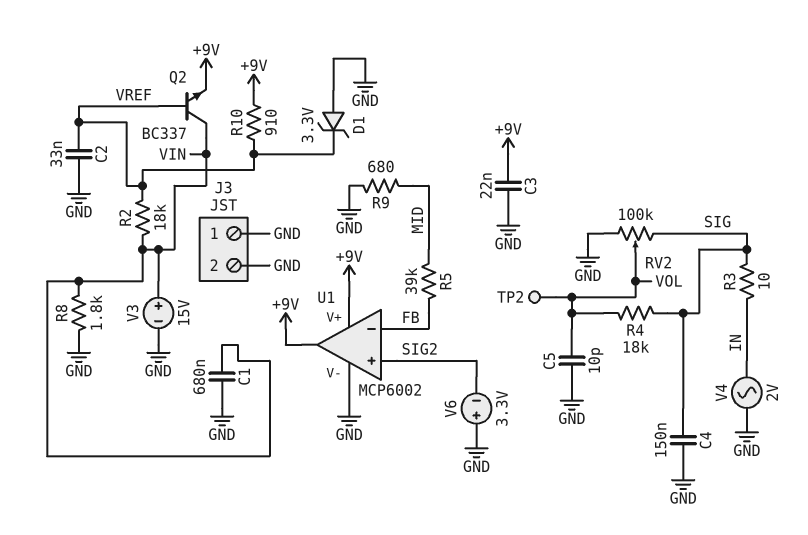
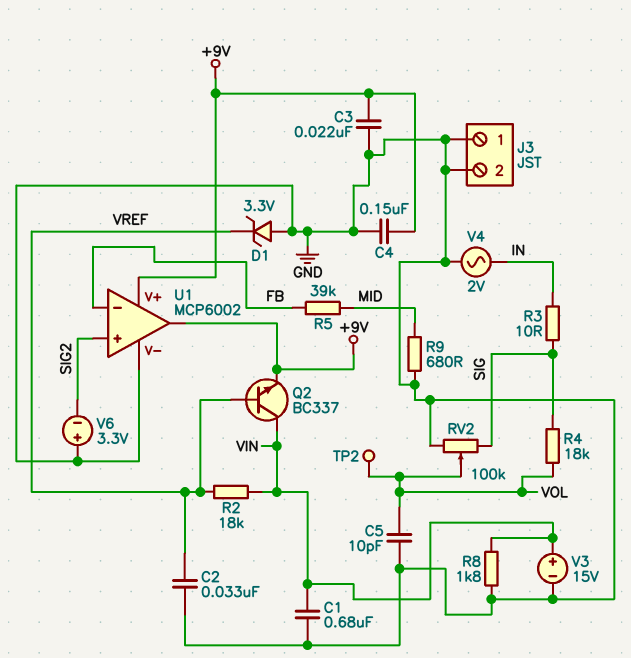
C4: 150nF (GND, SIG) -> 150nF (+9V, GND)
R10: 910 (+9V, VREF) -> none

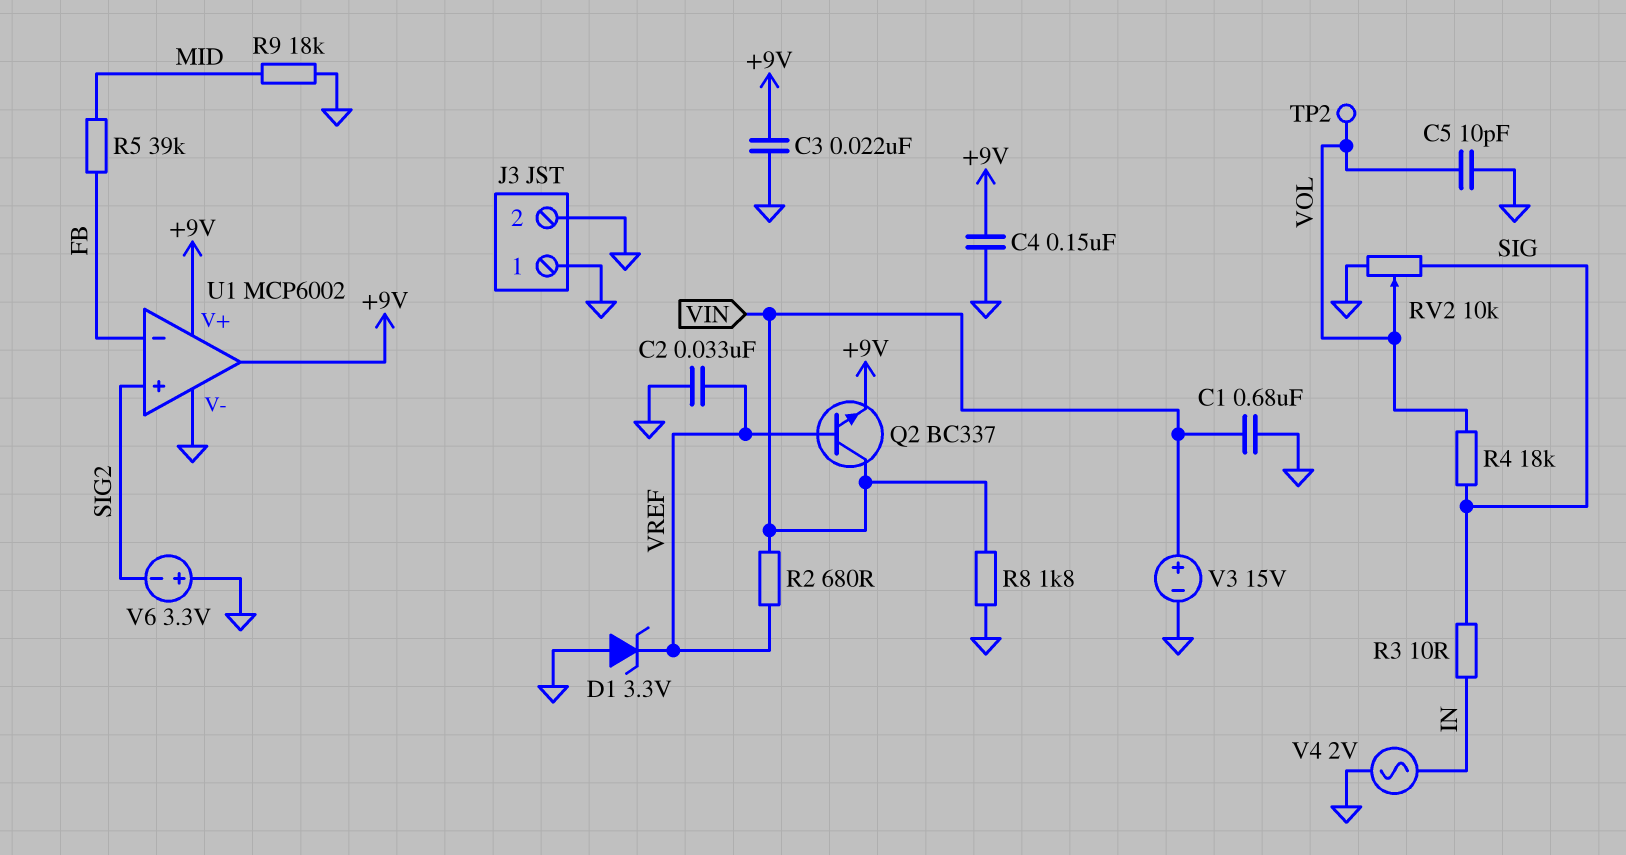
R2: 18k (VIN, VREF) -> 680 (VIN, VREF)
R9: 680 (GND, MID) -> 18k (GND, MID)
RV2: 100k (GND, SIG, wiper VOL) -> 10k (GND, SIG, wiper VOL)

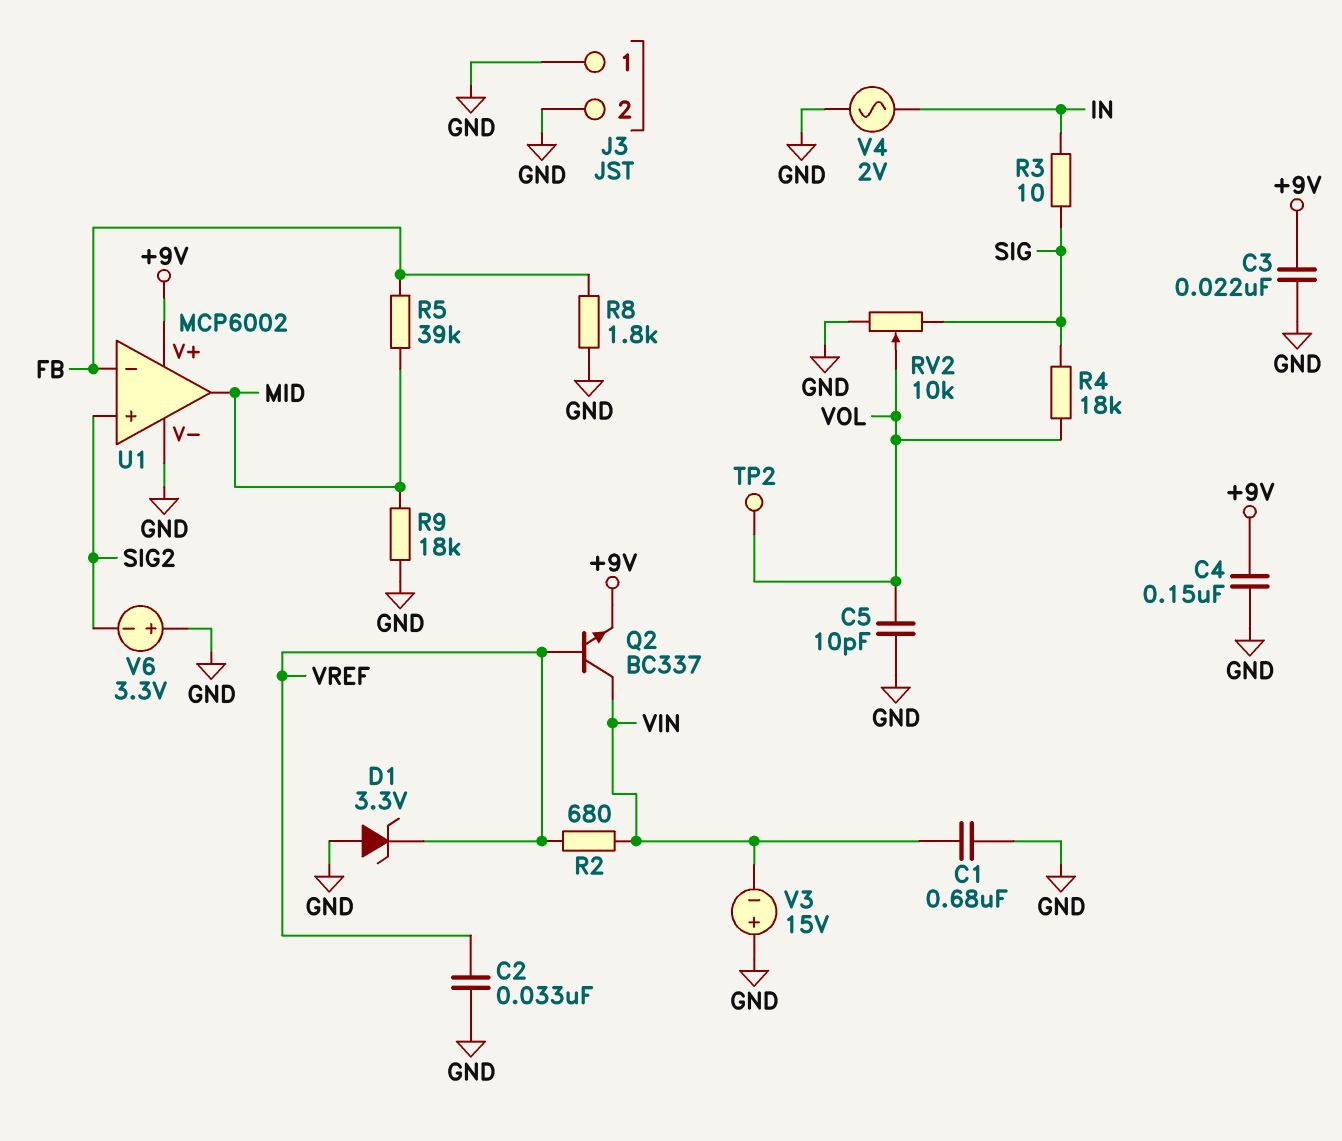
R8: 1.8k (GND, VIN) -> 1.8k (FB, GND)
U1 pin out: +9V -> MID
V3: 15V (plus VIN, minus GND) -> 15V (plus GND, minus VIN)

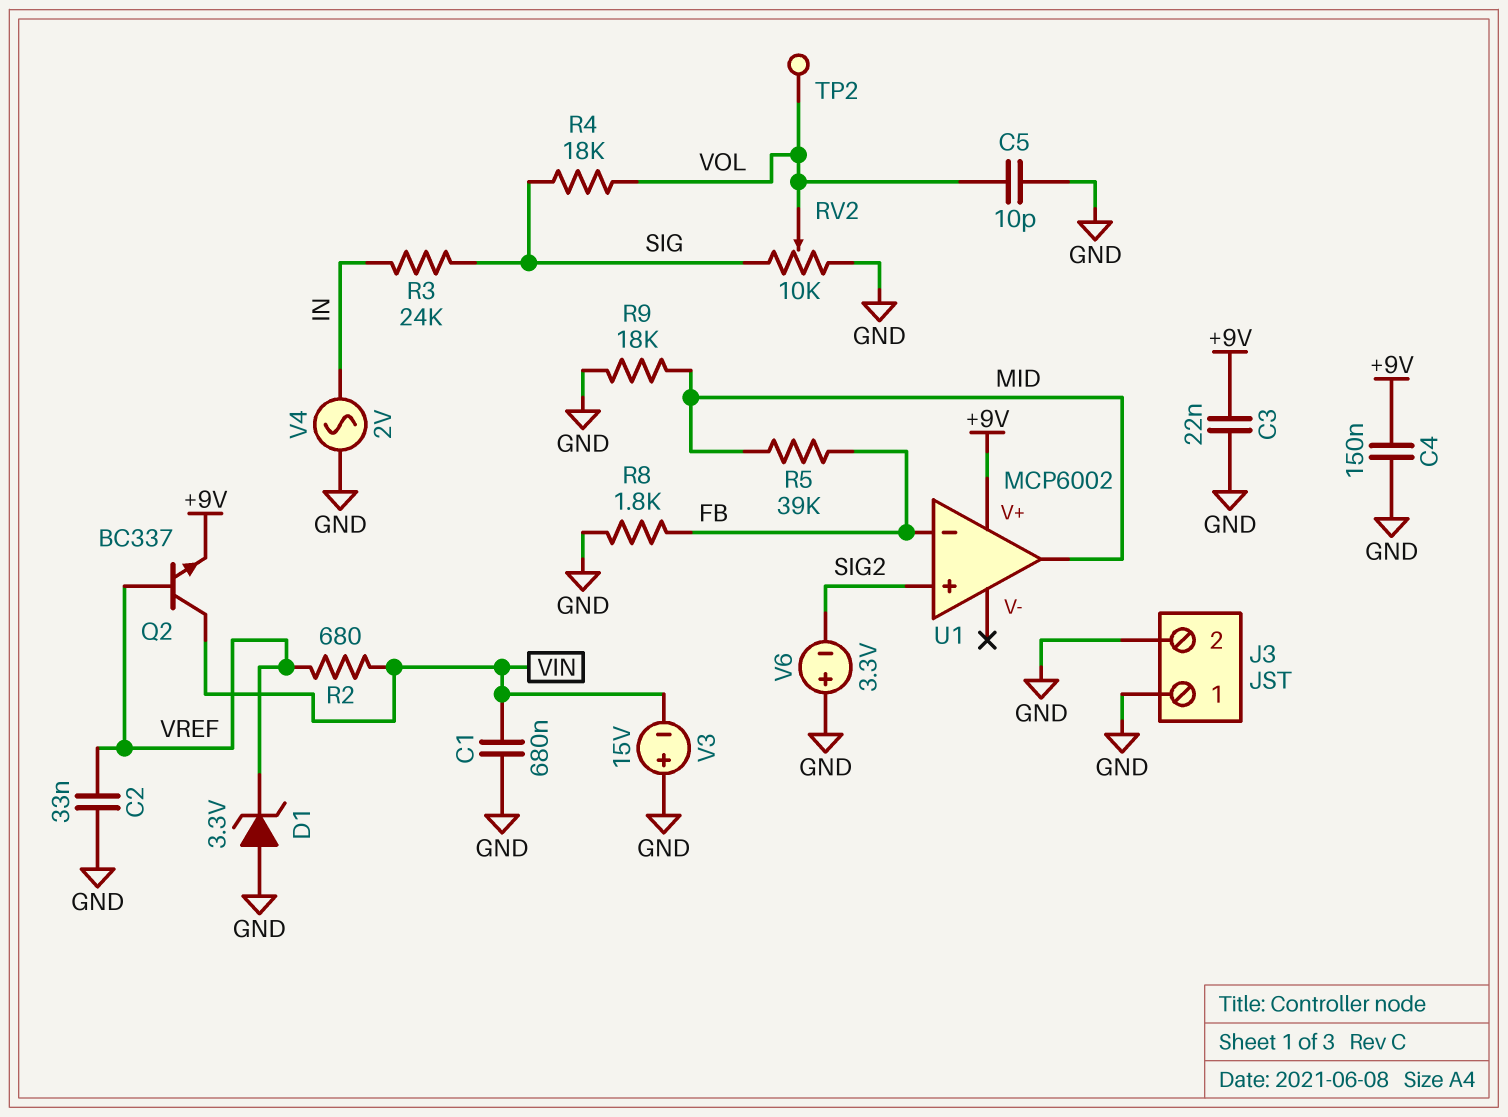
R3: 10 (IN, SIG) -> 24k (IN, SIG)
U1 pin V-: GND -> none

